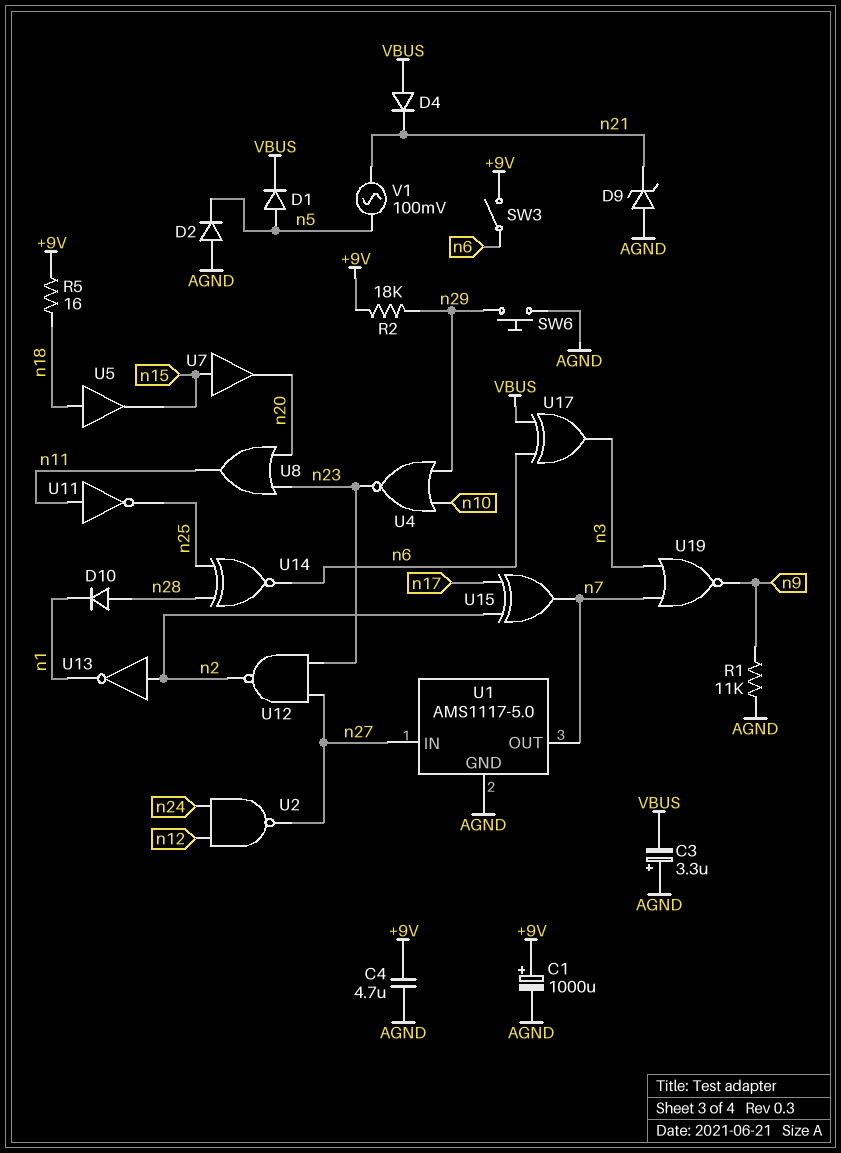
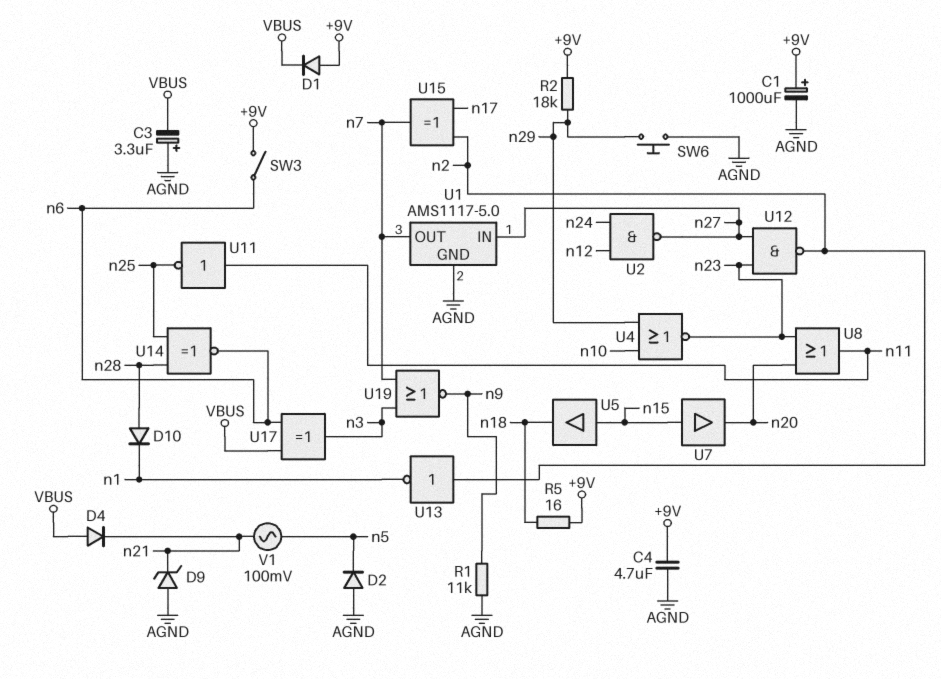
D1: diode (A n5, K VBUS) -> diode (A +9V, K VBUS)
U5: buffer (in n18, out n15) -> buffer (in n15, out n18)

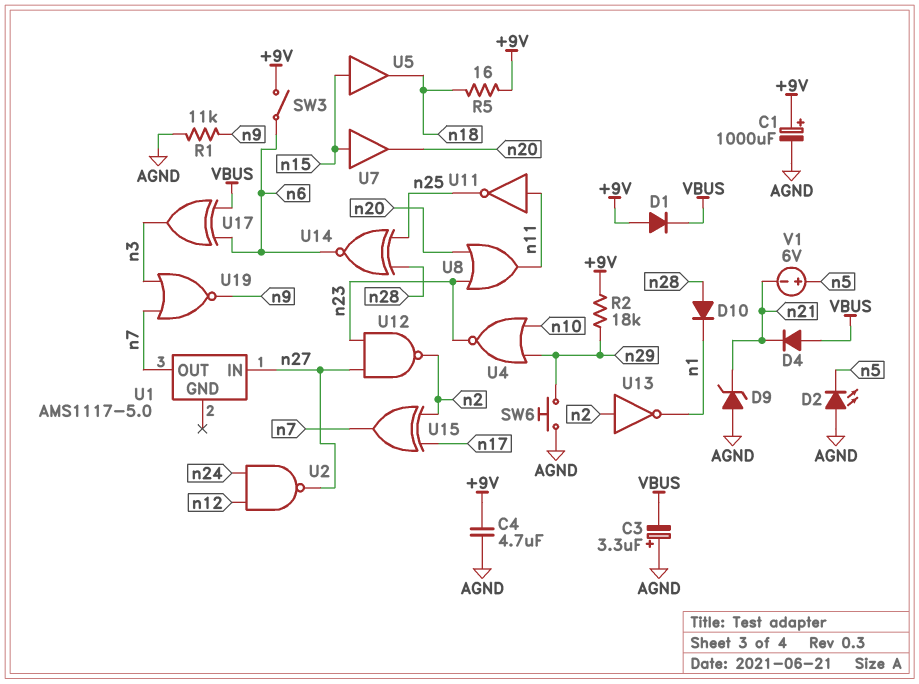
D2: diode (A AGND, K n5) -> LED (A AGND, K n5)
U1 pin GND: AGND -> none
V1: AC 100mV (n5, n21) -> 6V (plus n5, minus n21)

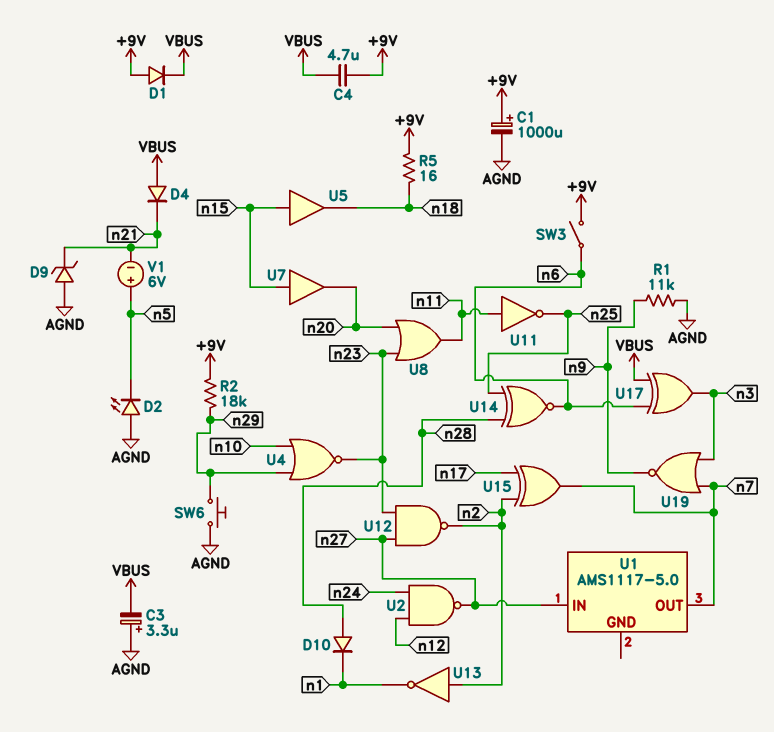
C4: 4.7uF (+9V, AGND) -> 4.7uF (+9V, VBUS)

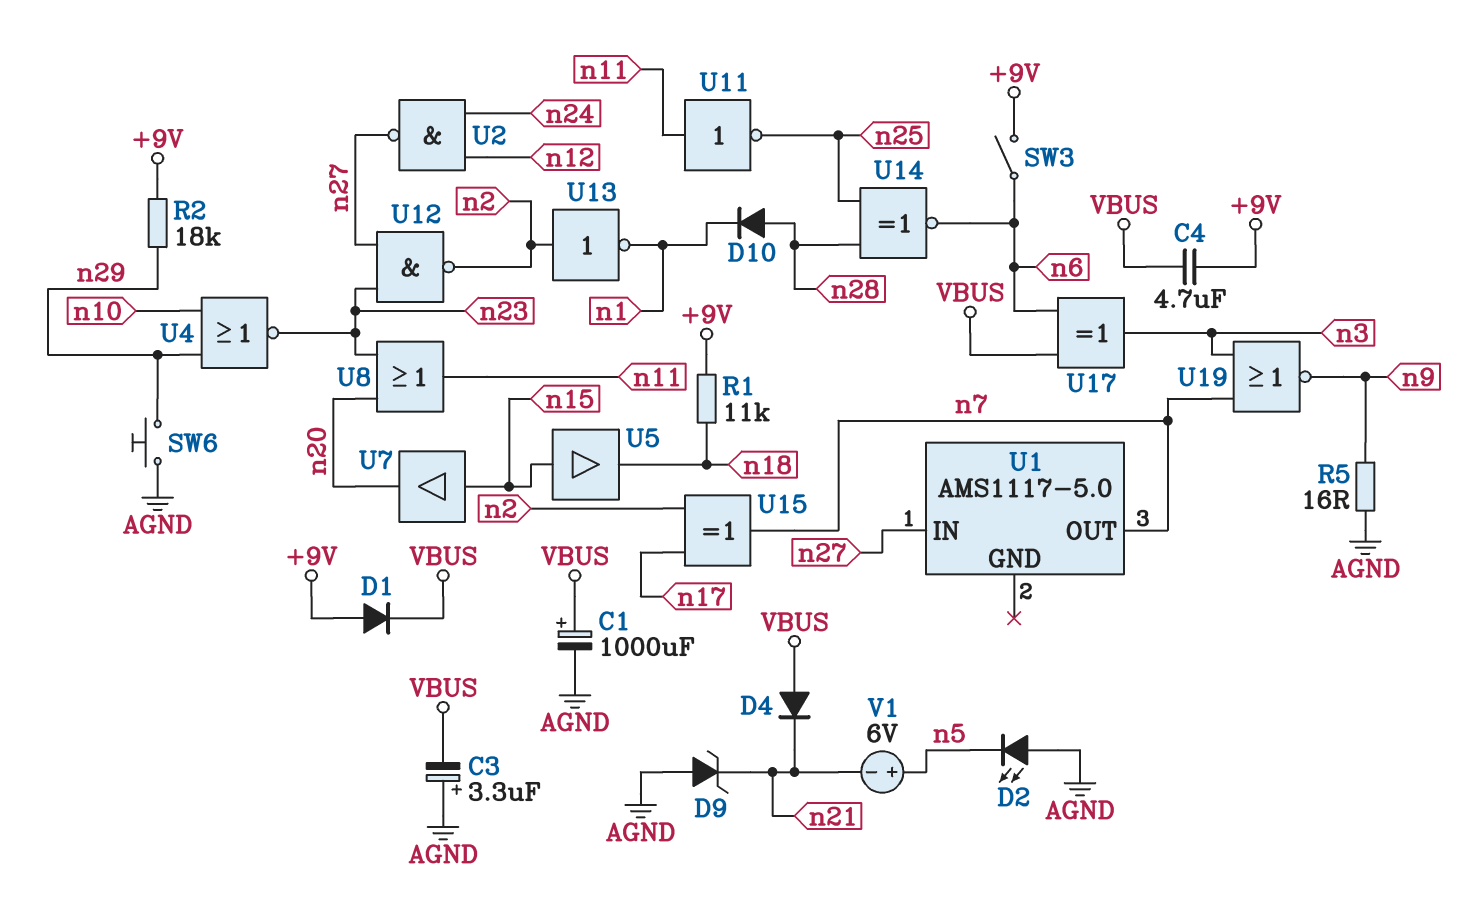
C1: 1000uF (plus +9V, minus AGND) -> 1000uF (plus VBUS, minus AGND)
R1: 11k (AGND, n9) -> 11k (+9V, n18)
R5: 16 (+9V, n18) -> 16 (AGND, n9)

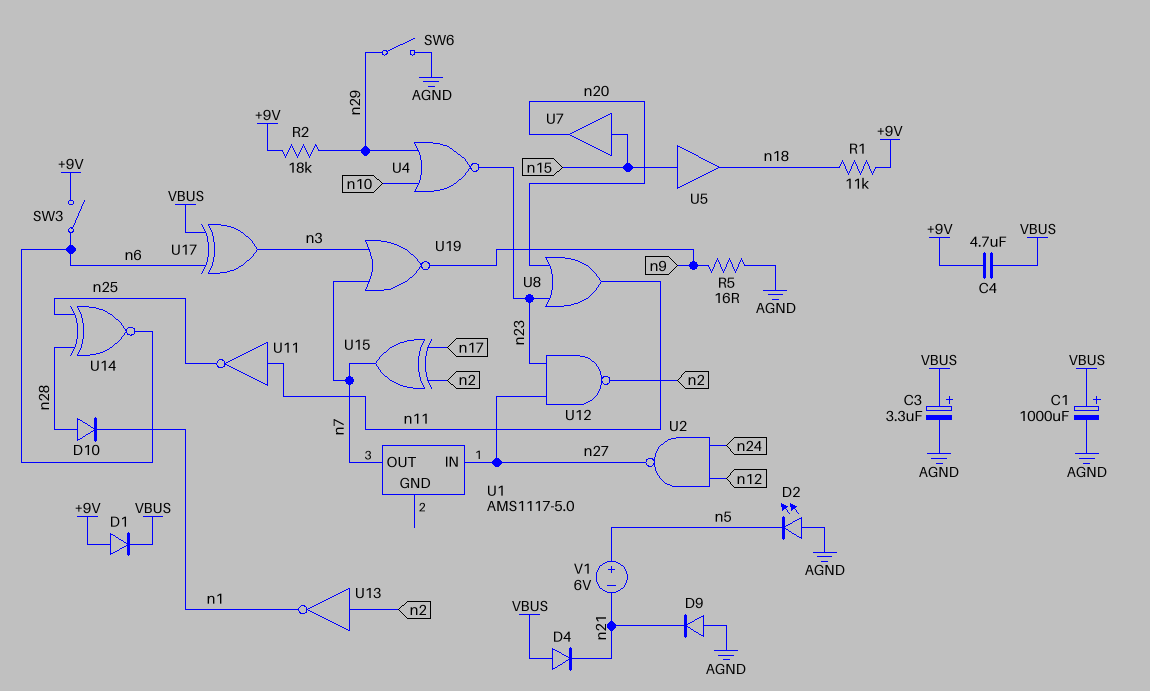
C3: 3.3uF (plus AGND, minus VBUS) -> 3.3uF (plus VBUS, minus AGND)
D9: zener (A AGND, K n21) -> diode (A AGND, K n21)
SW6: button (AGND, n29) -> switch (AGND, n29)

